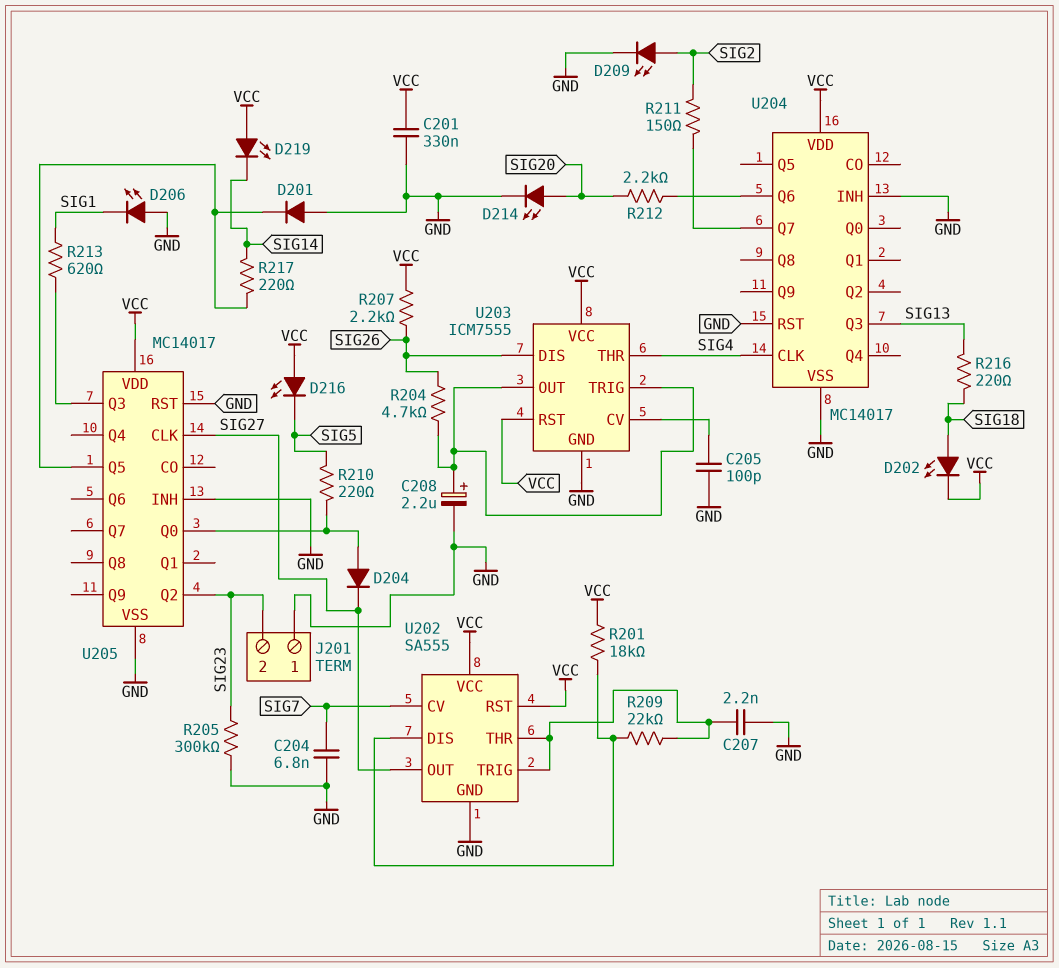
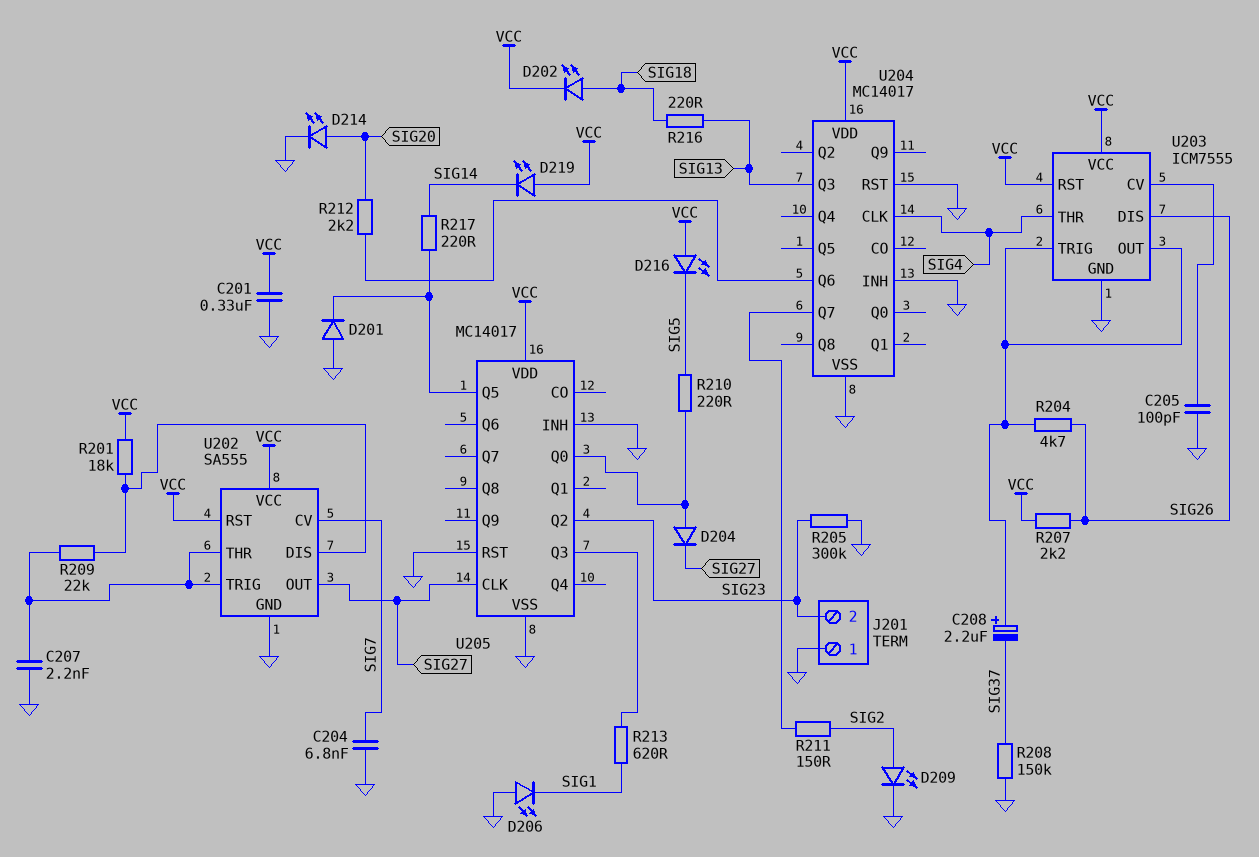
C208: 2.2uF (plus U203/OUT, minus GND) -> 2.2uF (plus U203/OUT, minus SIG37)
R208: none -> 150k (GND, SIG37)

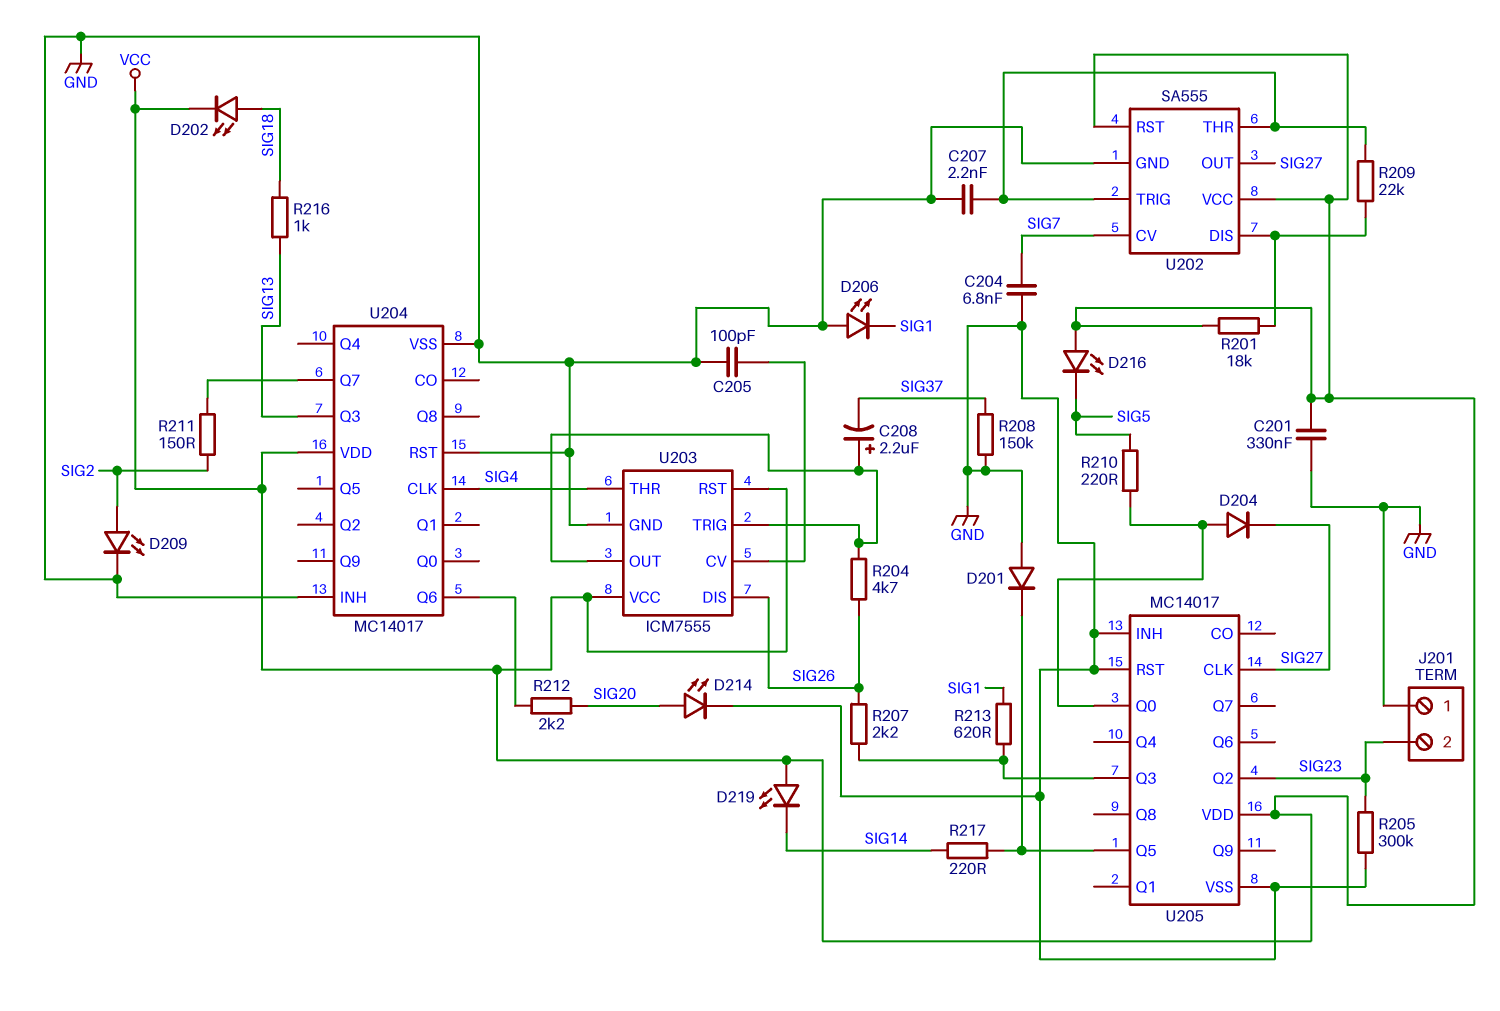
R207: 2.2k (SIG26, VCC) -> 2.2k (SIG26, U205/Q3)
R216: 220 (SIG13, SIG18) -> 1k (SIG13, SIG18)

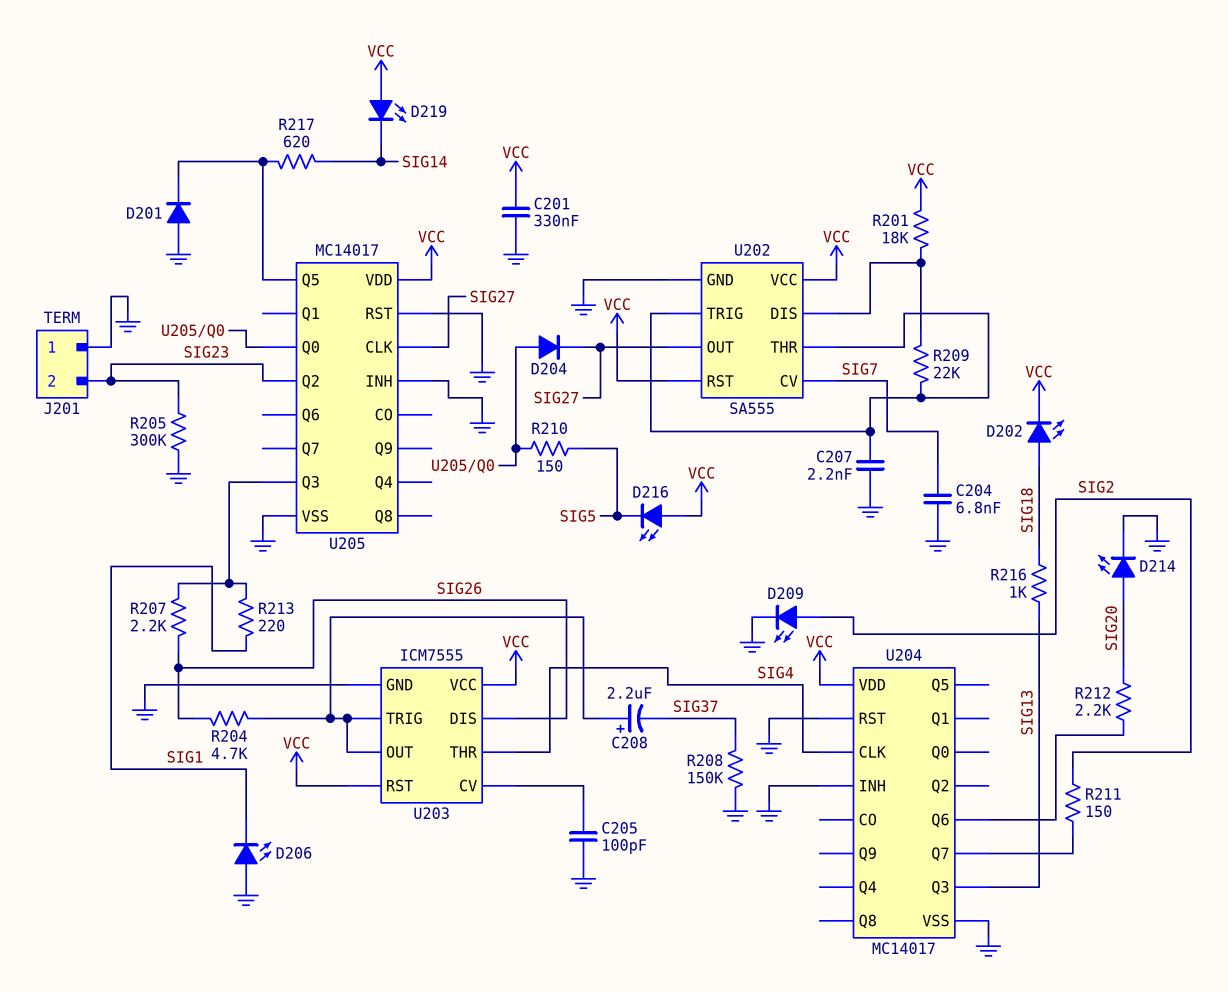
R210: 220 (SIG5, U205/Q0) -> 150 (SIG5, U205/Q0)
R213: 620 (SIG1, U205/Q3) -> 220 (SIG1, U205/Q3)
R217: 220 (SIG14, U205/Q5) -> 620 (SIG14, U205/Q5)

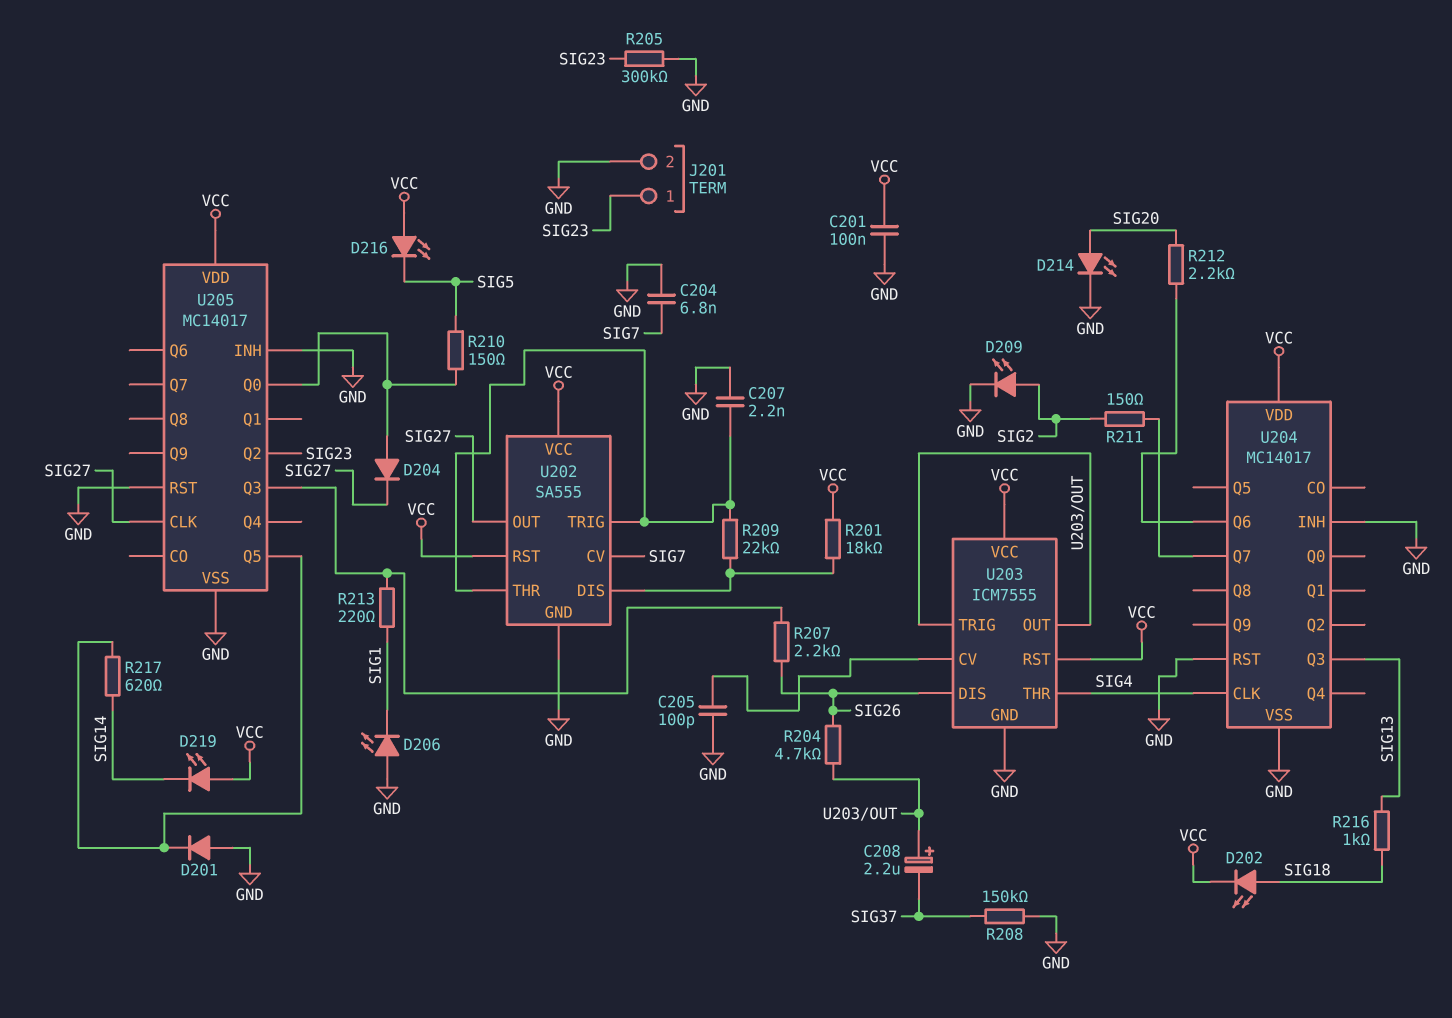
C201: 330nF (GND, VCC) -> 100nF (GND, VCC)
J201 pin 1: GND -> SIG23
J201 pin 2: SIG23 -> GND

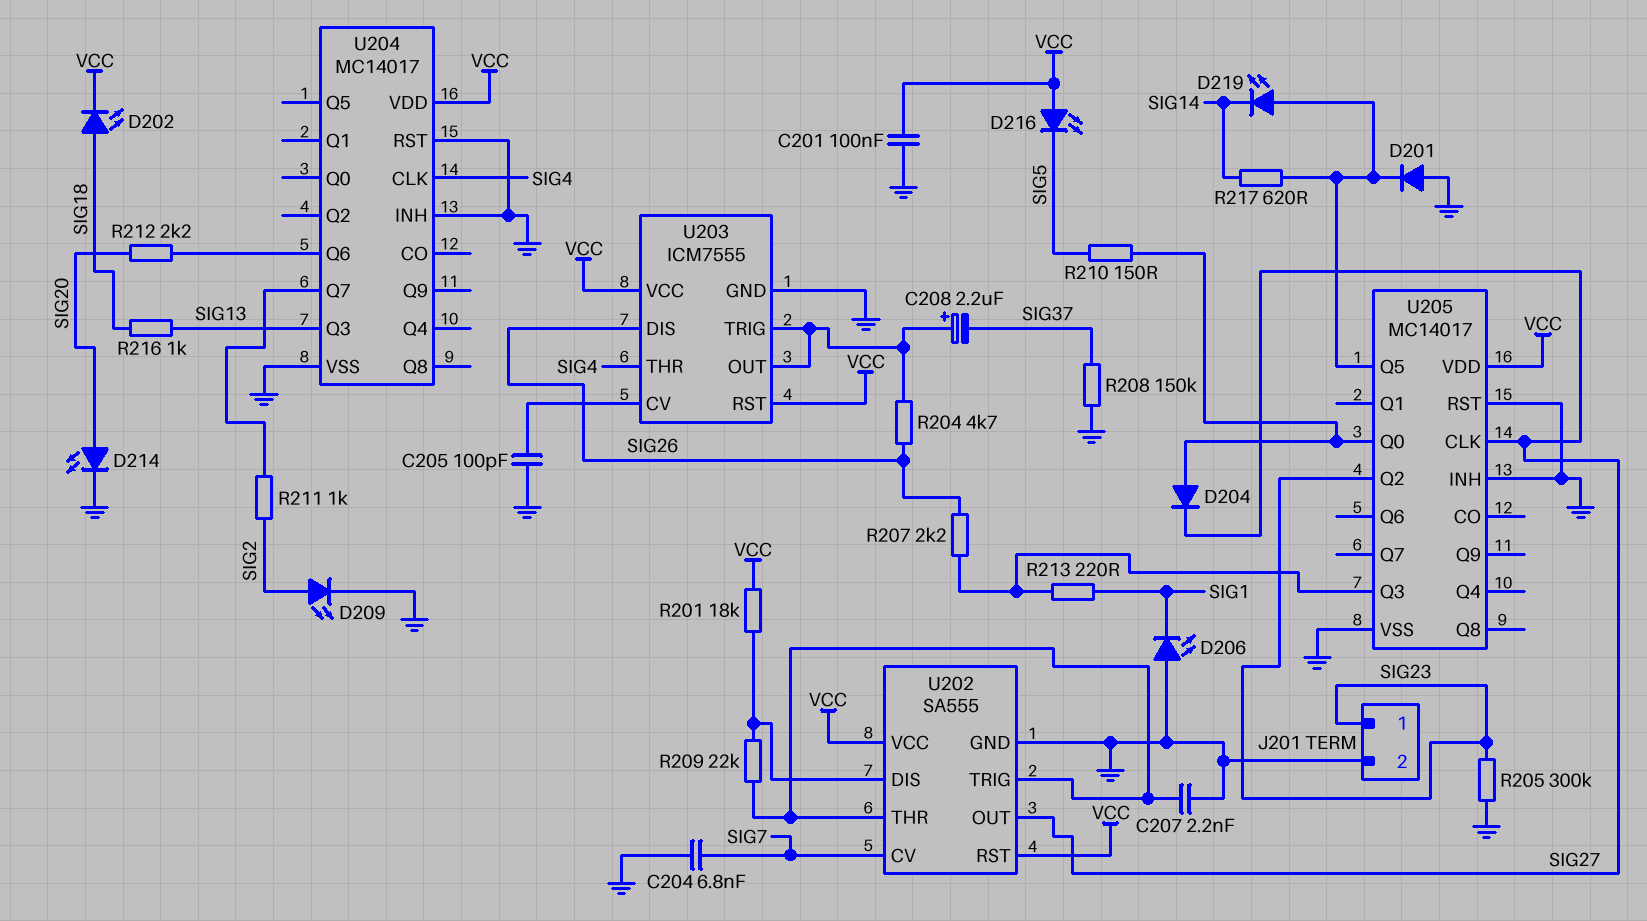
D219: LED (A VCC, K SIG14) -> LED (A U205/Q5, K SIG14)
R211: 150 (SIG2, U204/Q7) -> 1k (SIG2, U204/Q7)

